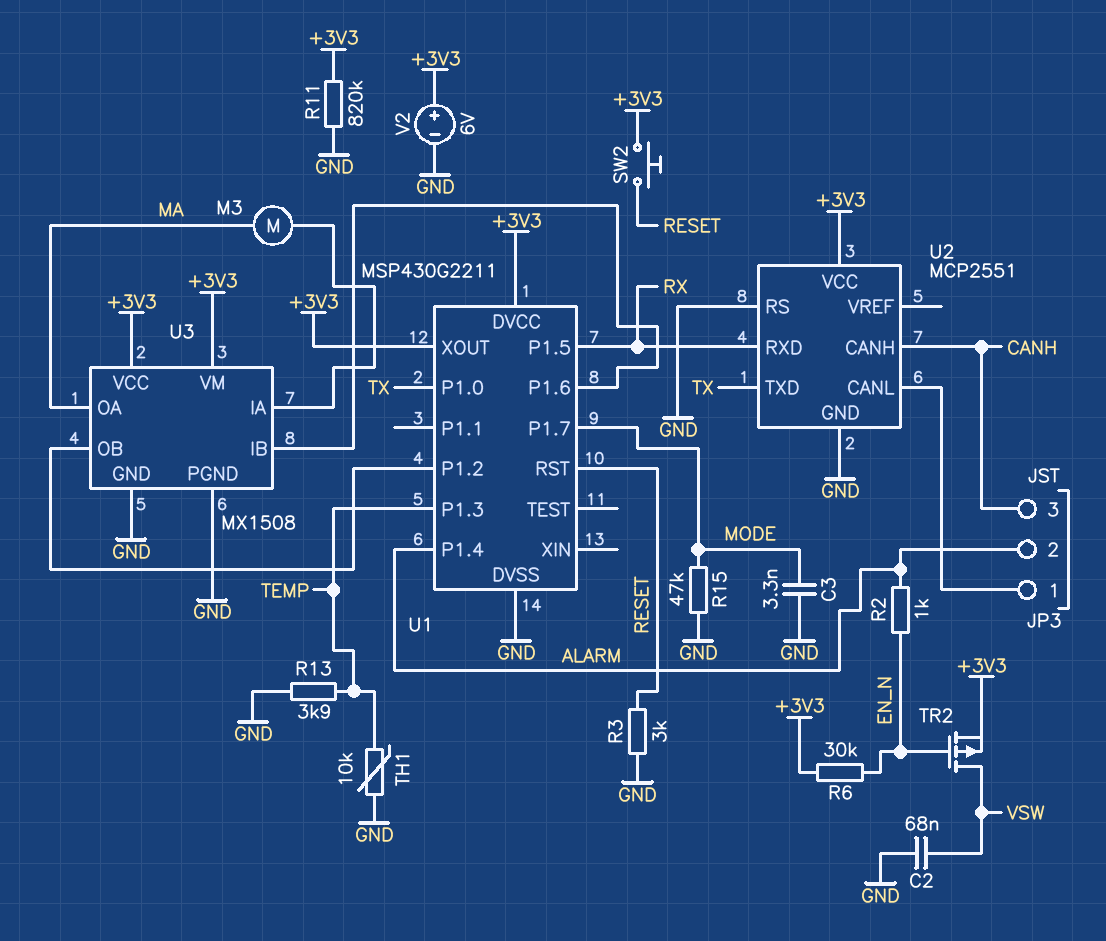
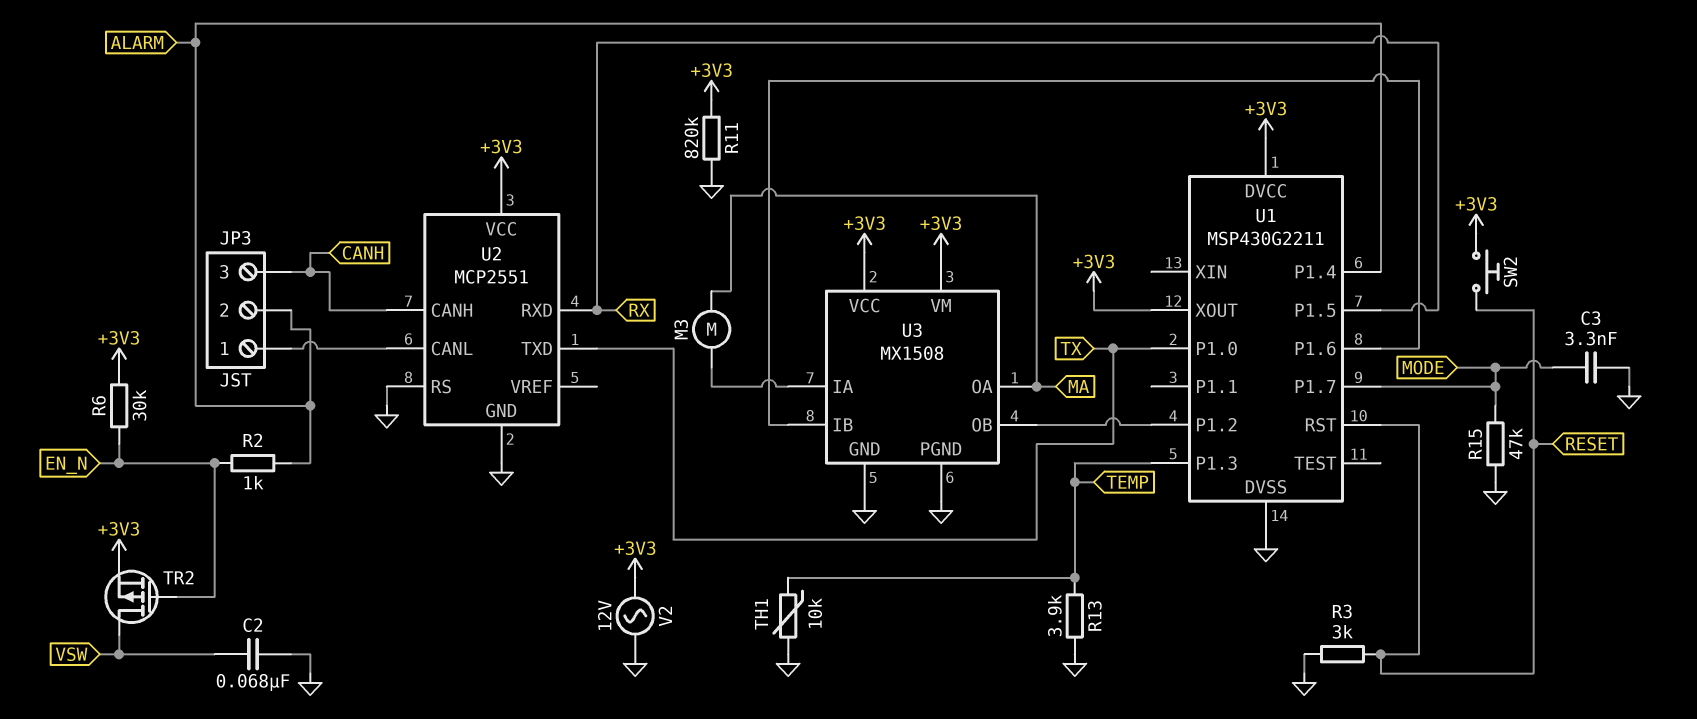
V2: 6V (plus +3V3, minus GND) -> AC 12V (+3V3, GND)

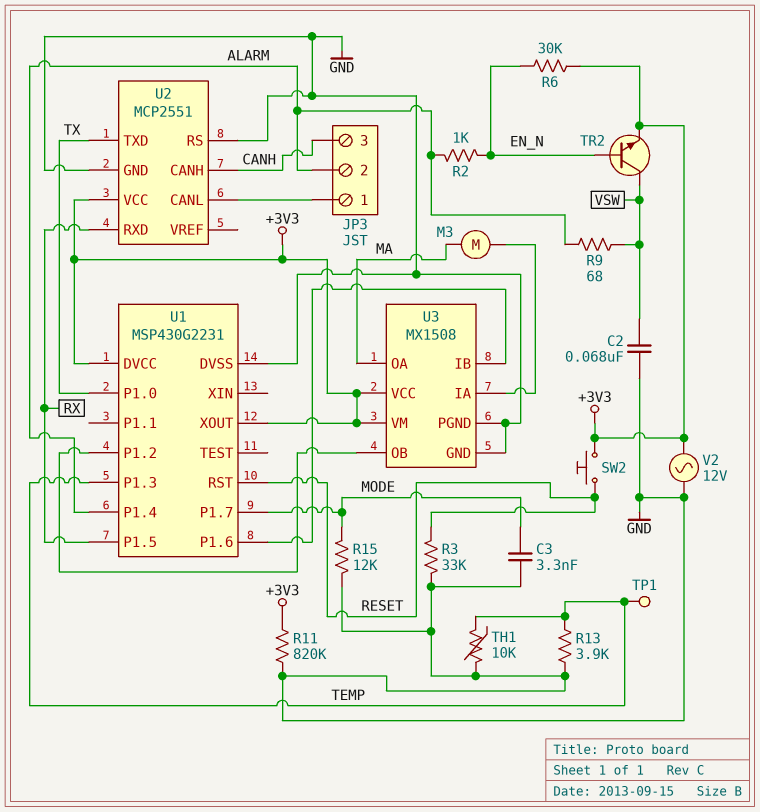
R3: 3k (GND, RESET) -> 33k (GND, RESET)
R9: none -> 68 (ALARM, VSW)
R15: 47k (GND, MODE) -> 12k (GND, MODE)
TP1: none -> test point (TEMP)
TR2: PMOS (G EN_N, D VSW, S +3V3) -> NPN (B EN_N, C VSW, E +3V3)
U1: MSP430G2211 -> MSP430G2231

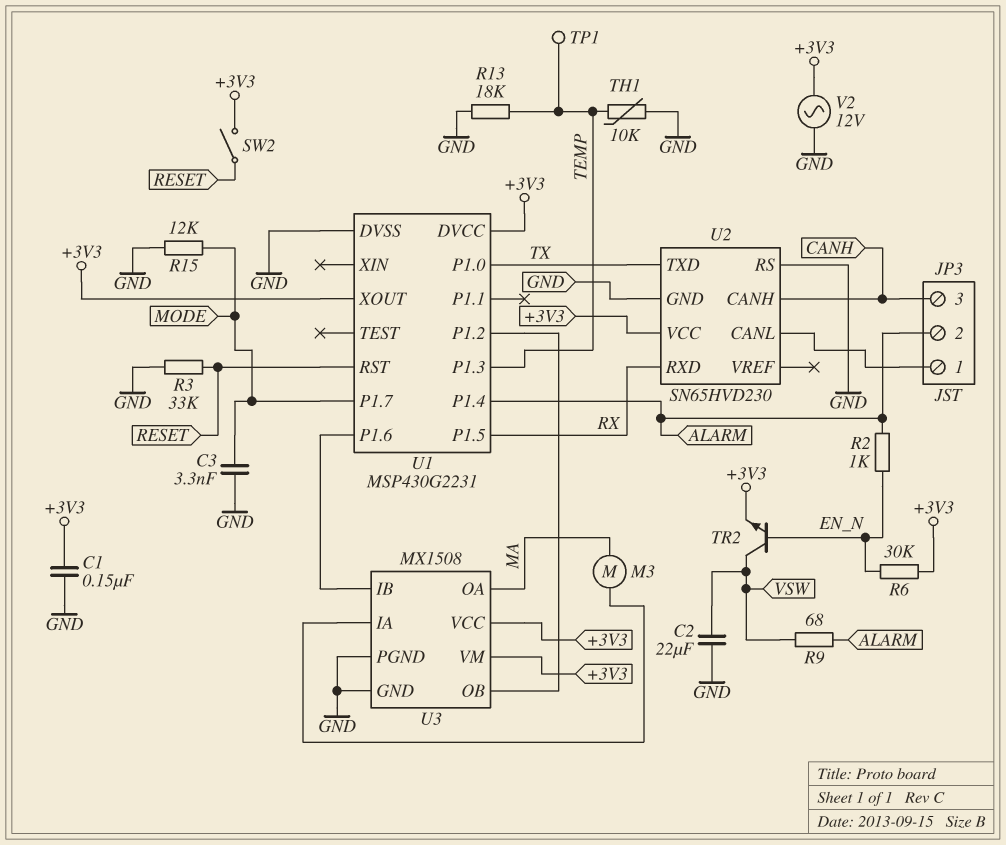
C1: none -> 150nF (+3V3, GND)
C2: 68nF (GND, VSW) -> 22uF (GND, VSW)
R11: 820k (+3V3, GND) -> none
R13: 3.9k (GND, TEMP) -> 18k (GND, TEMP)
SW2: button (+3V3, RESET) -> switch (+3V3, RESET)
U2: MCP2551 -> SN65HVD230

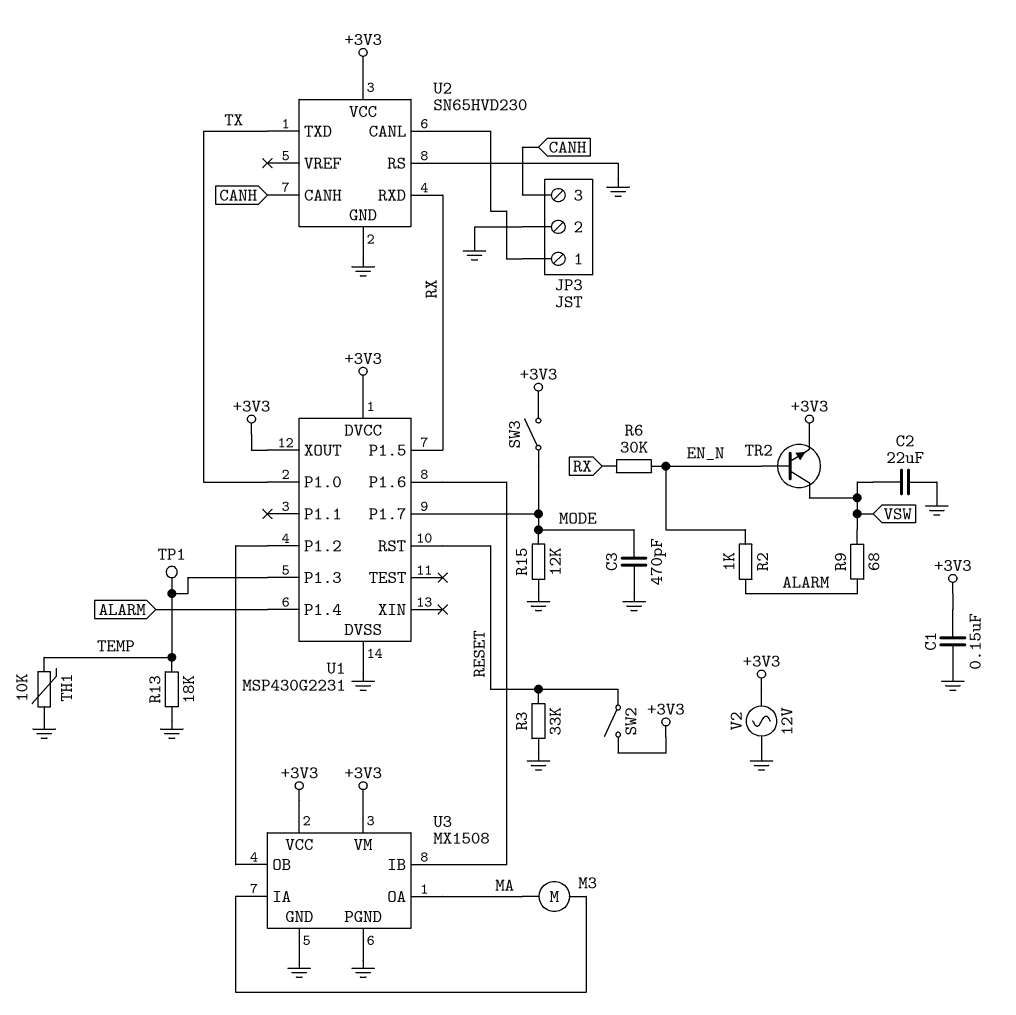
C3: 3.3nF (GND, MODE) -> 470pF (GND, MODE)
JP3 pin 2: ALARM -> GND
R6: 30k (+3V3, EN_N) -> 30k (EN_N, RX)
SW3: none -> switch (+3V3, MODE)

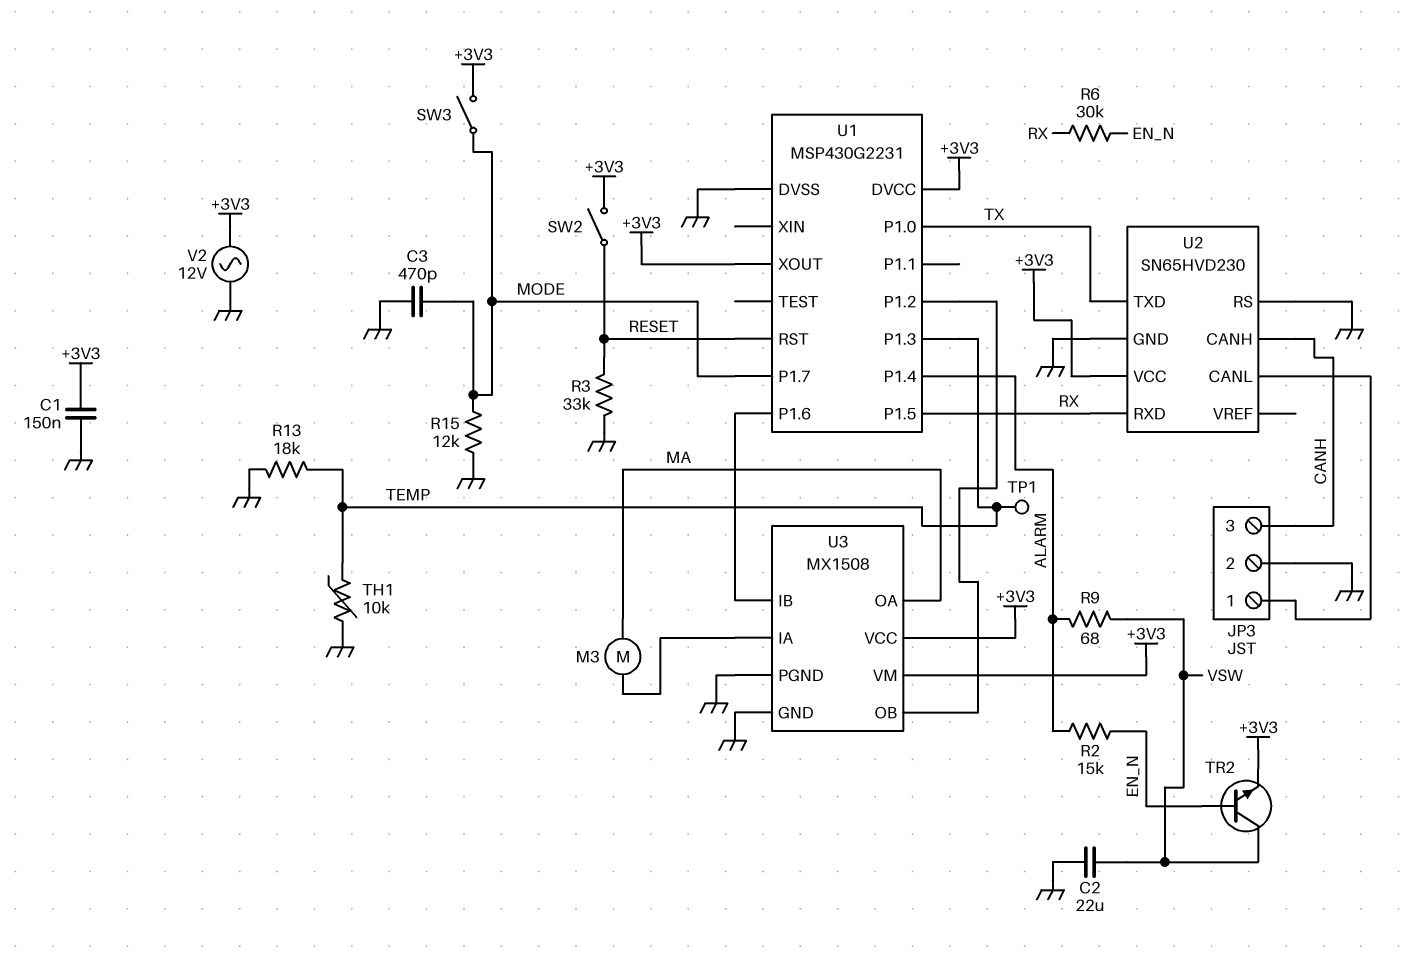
R2: 1k (ALARM, EN_N) -> 15k (ALARM, EN_N)

